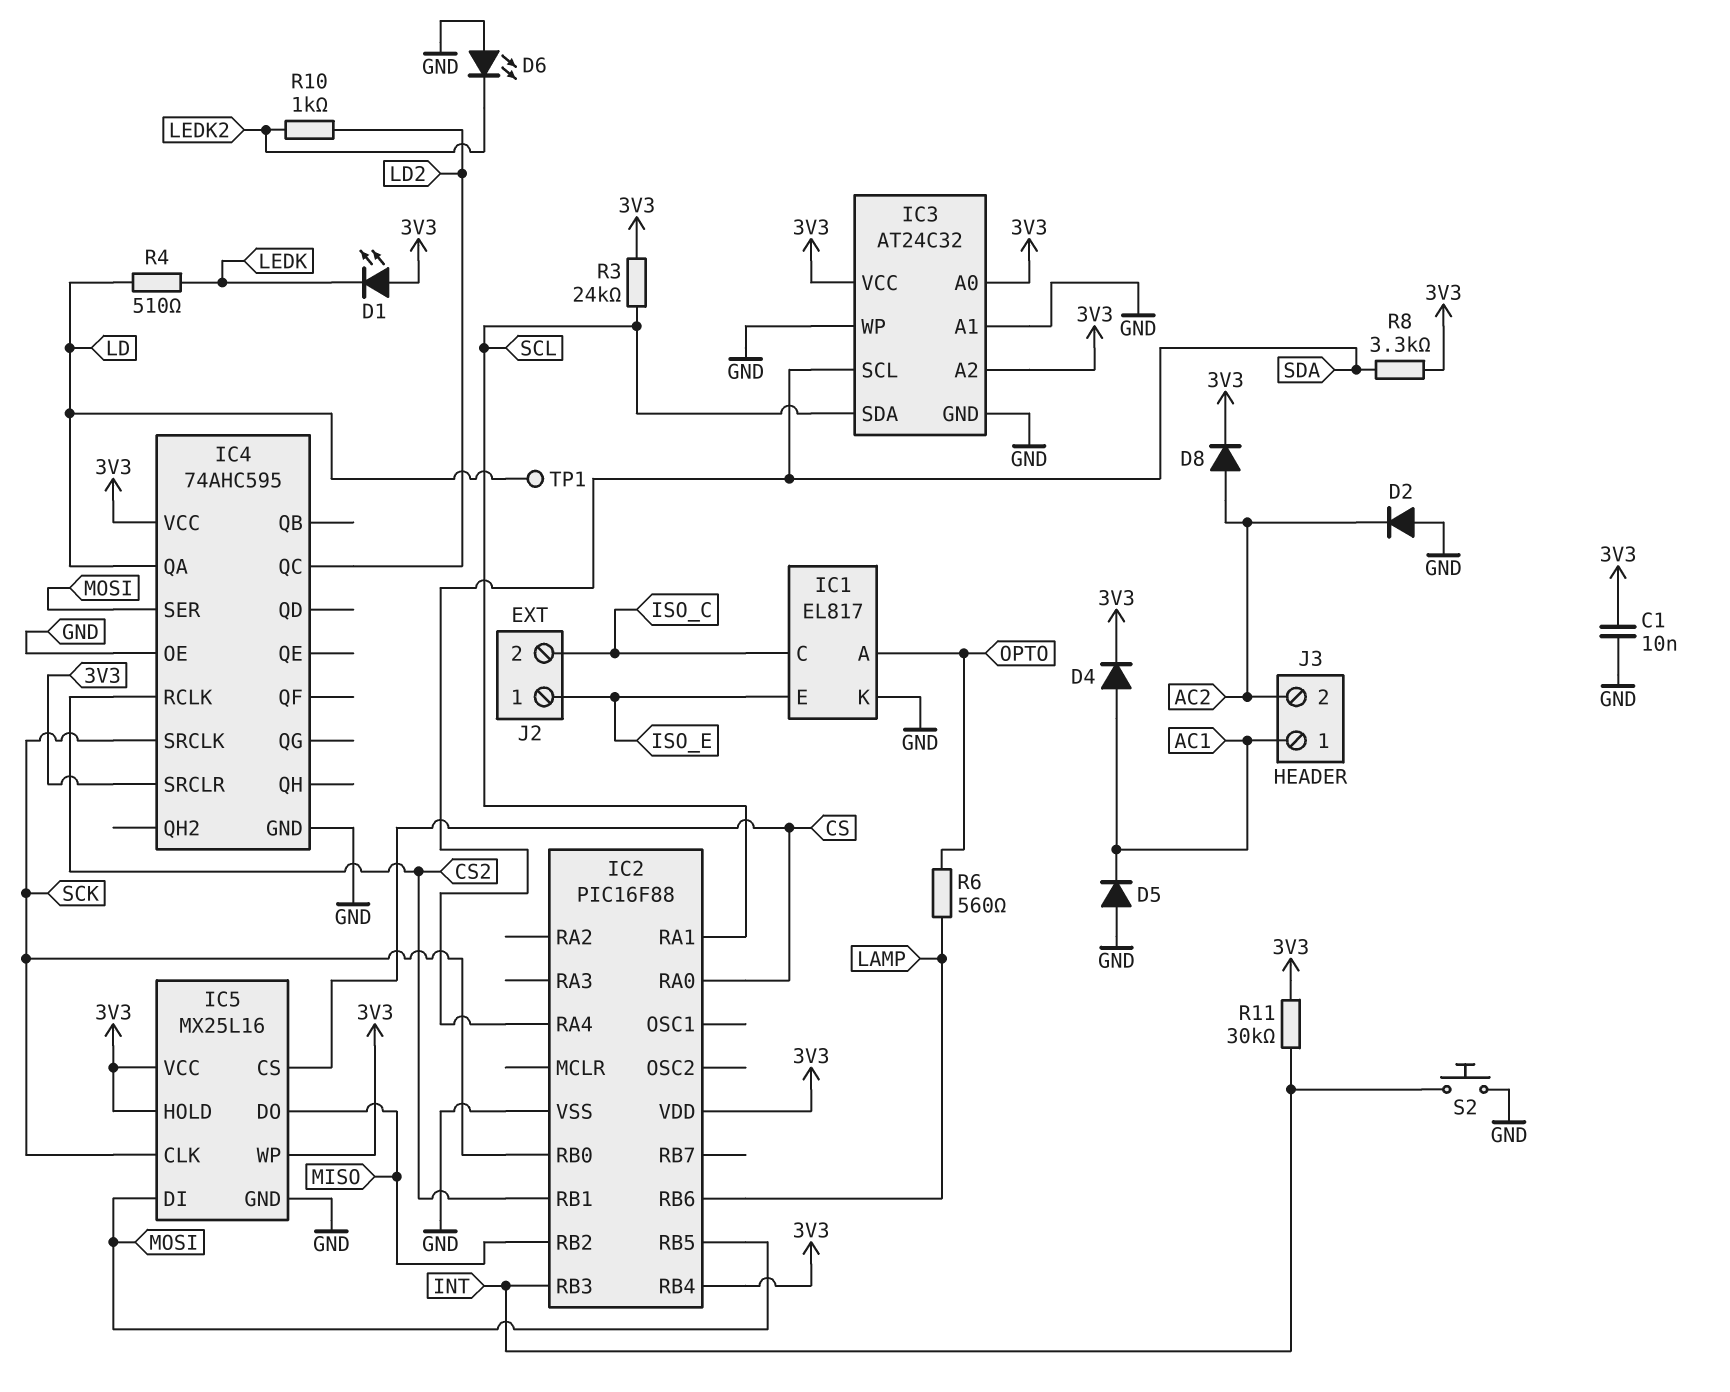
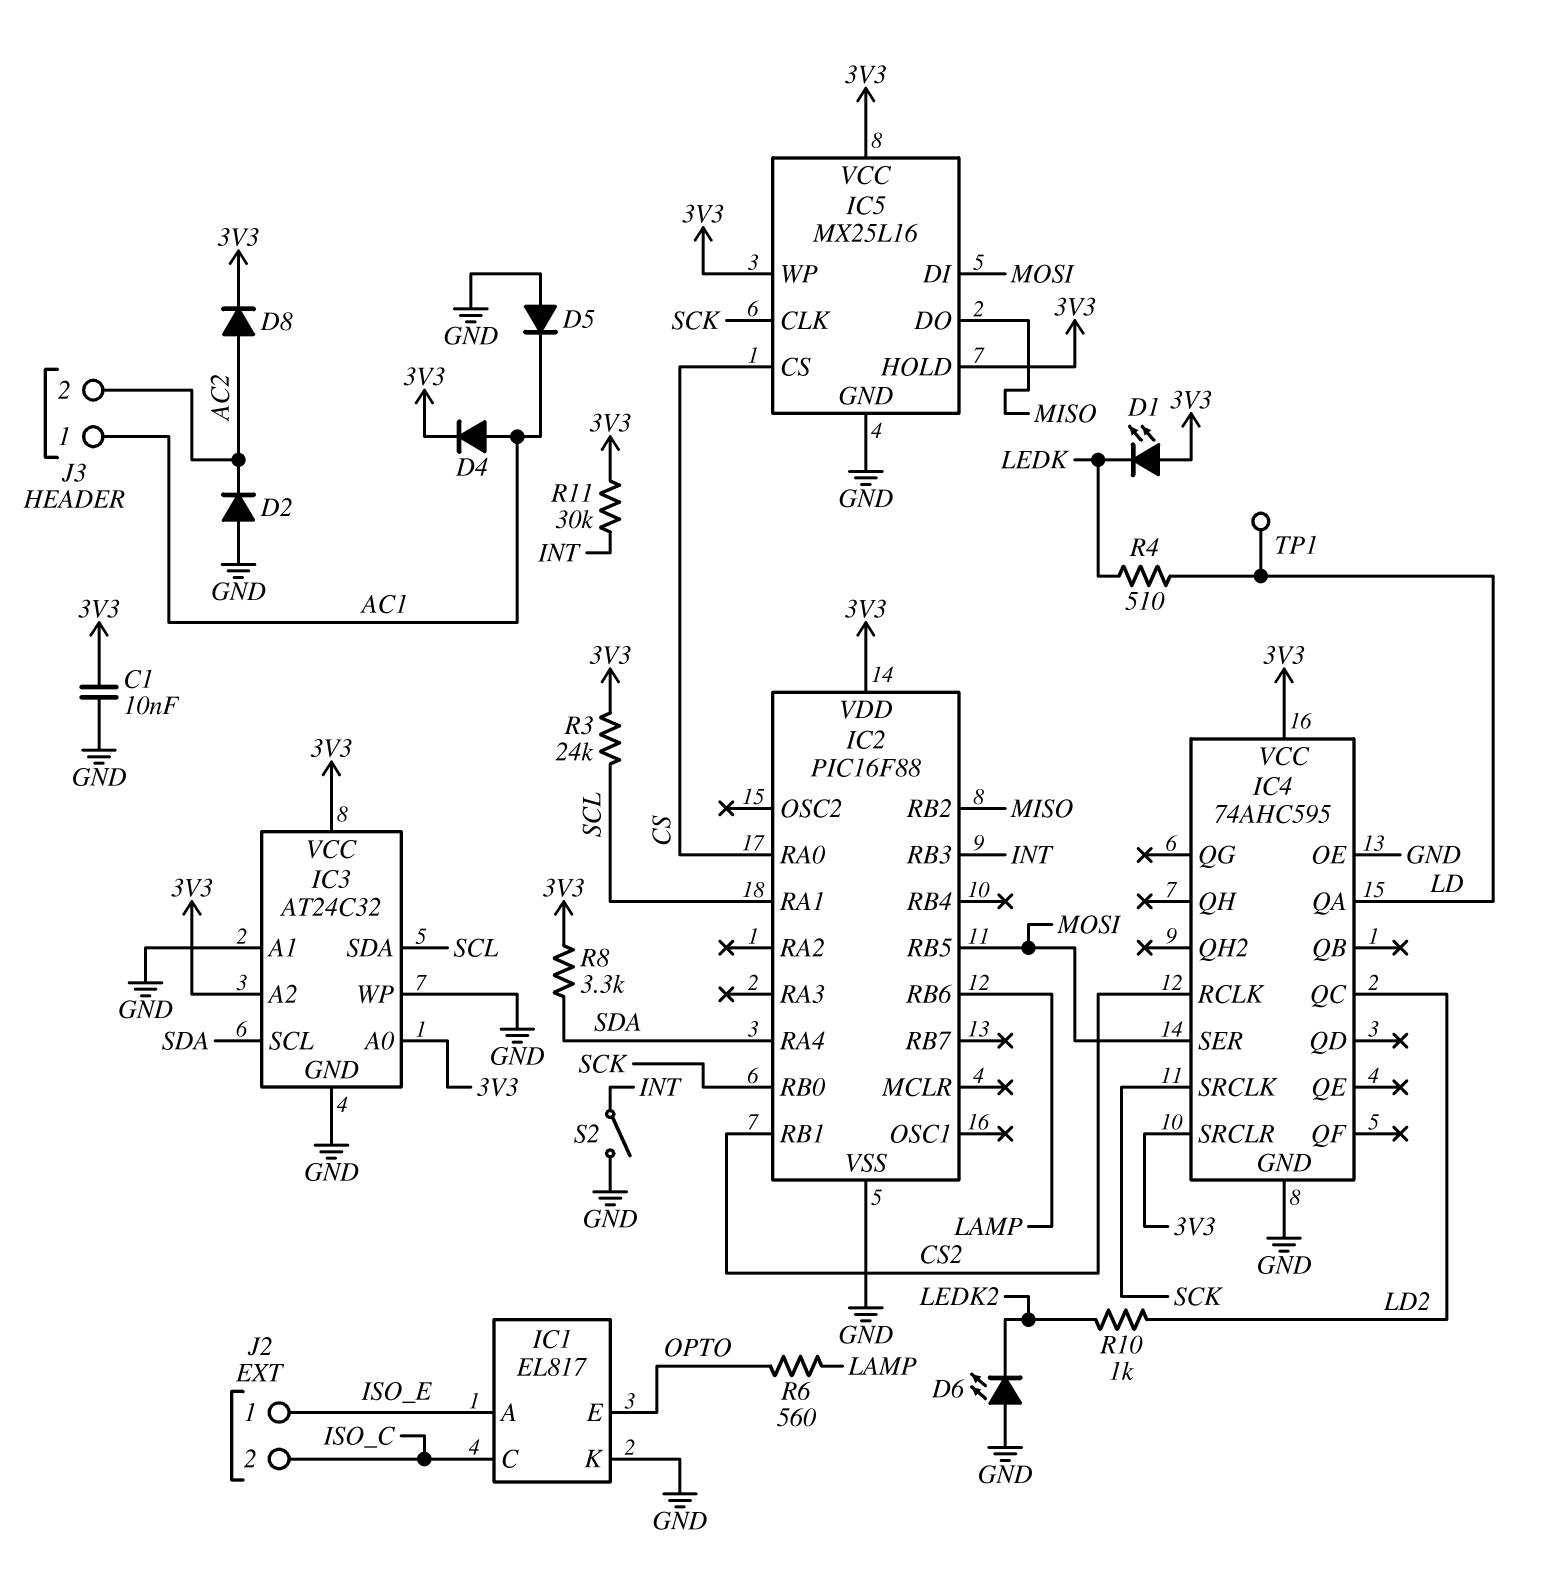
IC1 pin A: OPTO -> ISO_E
IC1 pin E: ISO_E -> OPTO
IC2 pin RB4: 3V3 -> none
S2: button (GND, INT) -> switch (GND, INT)

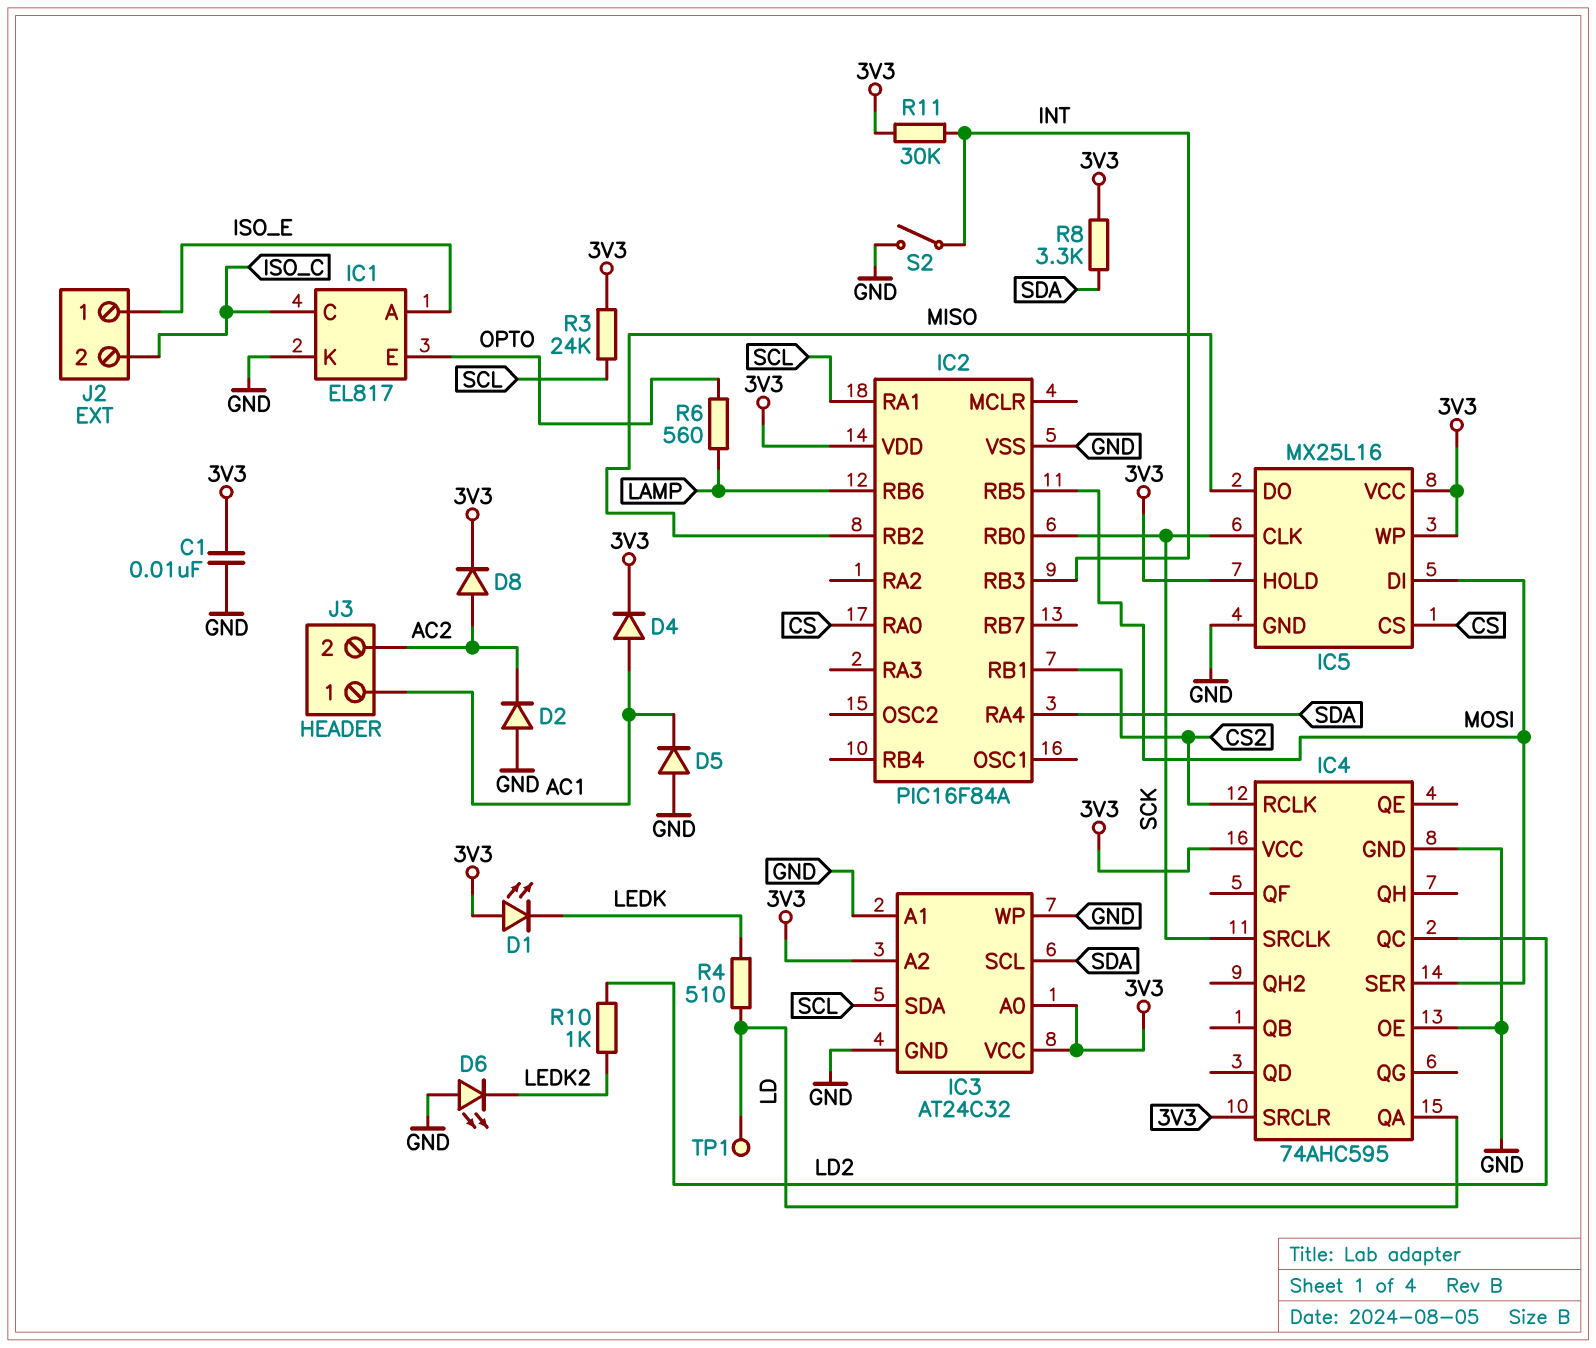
IC2: PIC16F88 -> PIC16F84A

